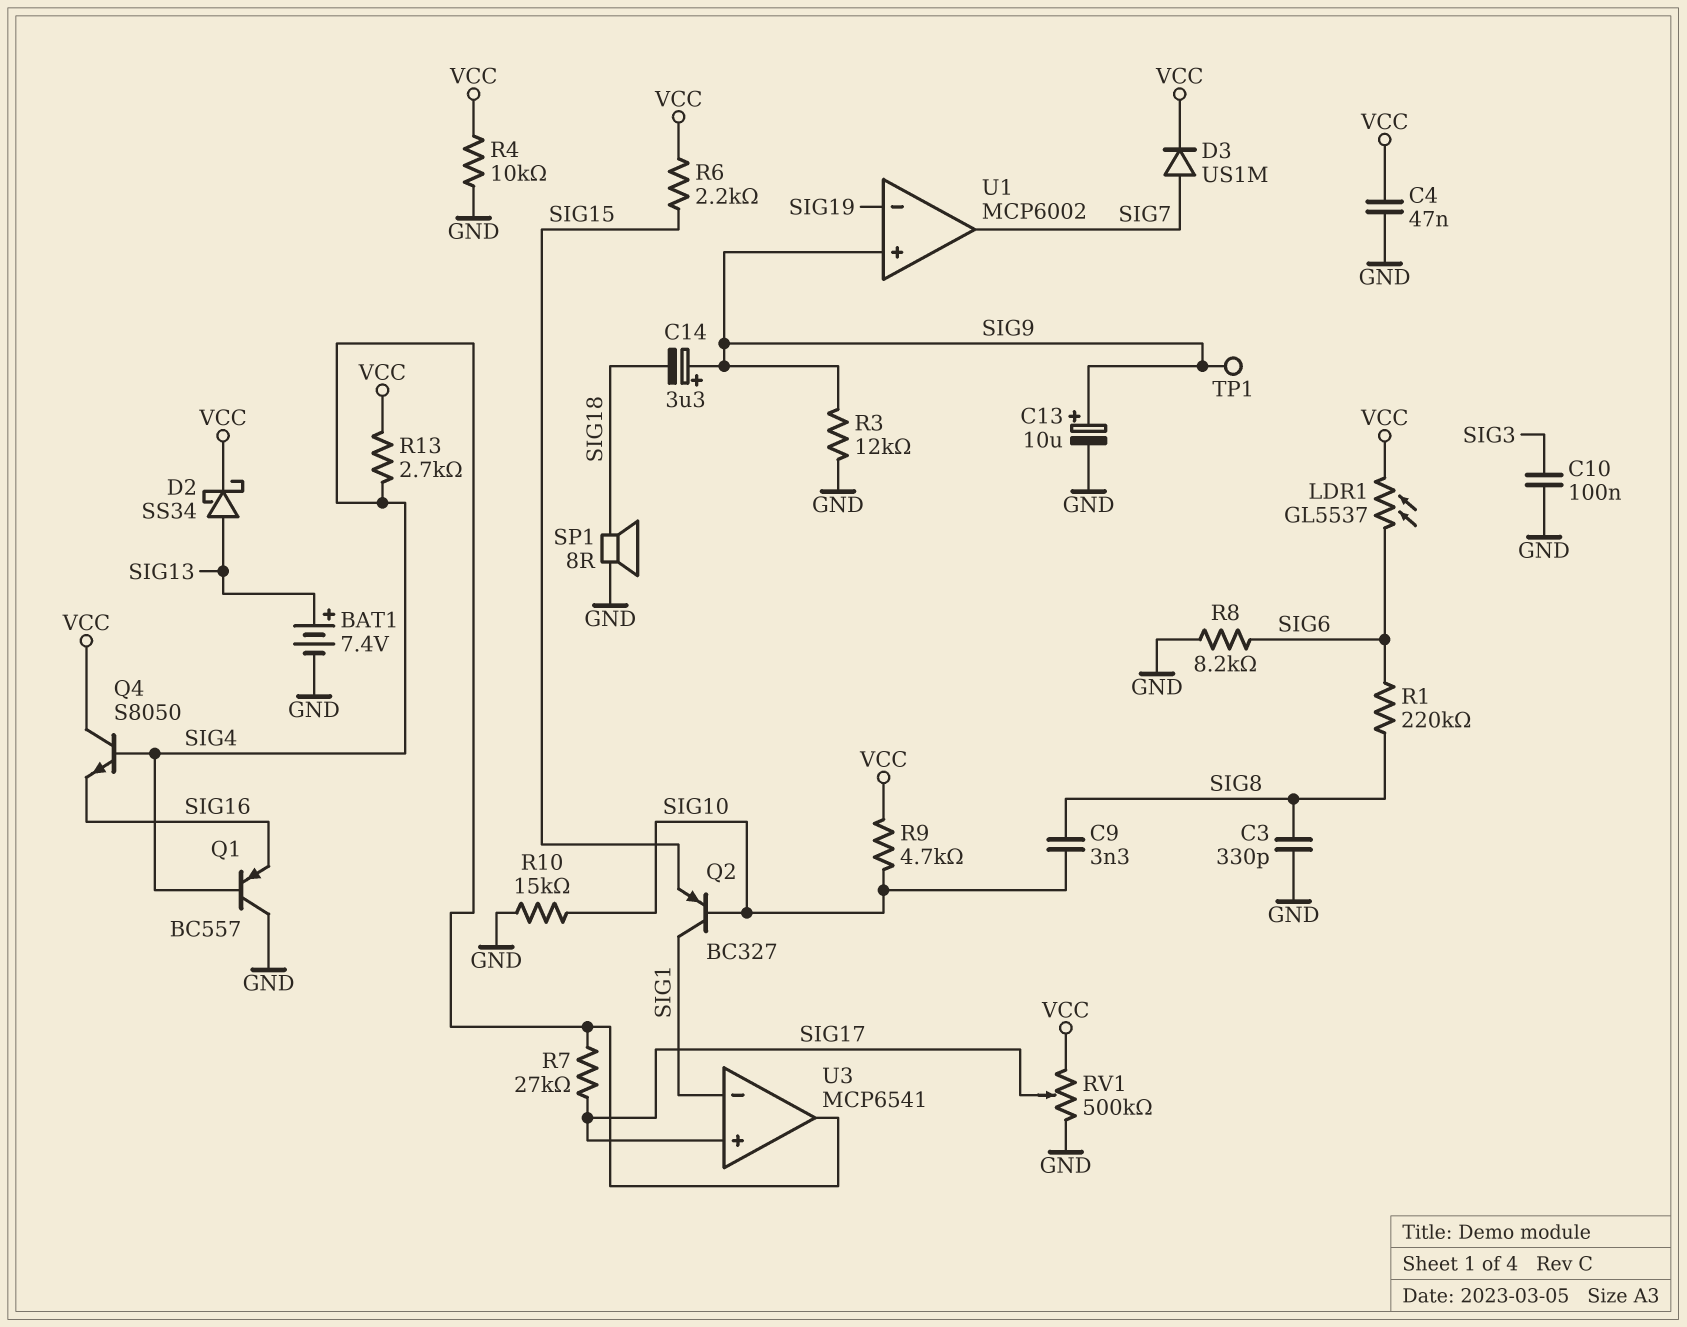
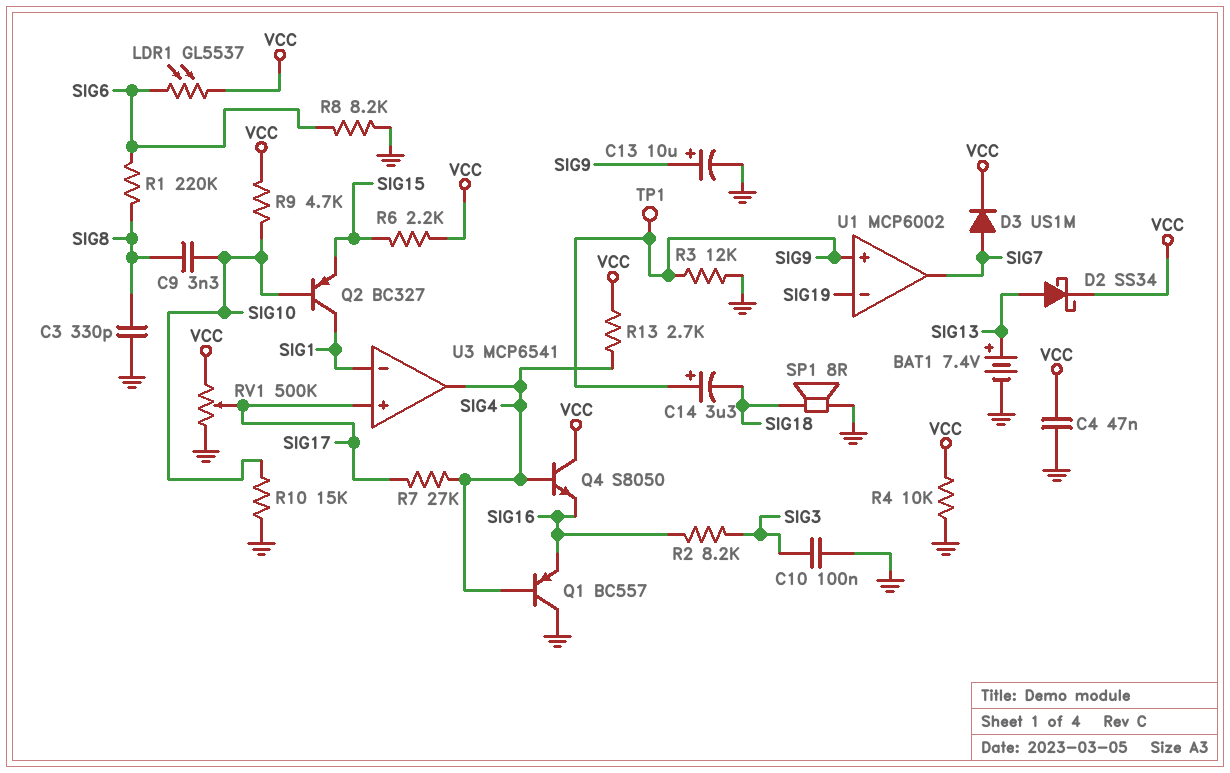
R2: none -> 8.2k (SIG3, SIG16)

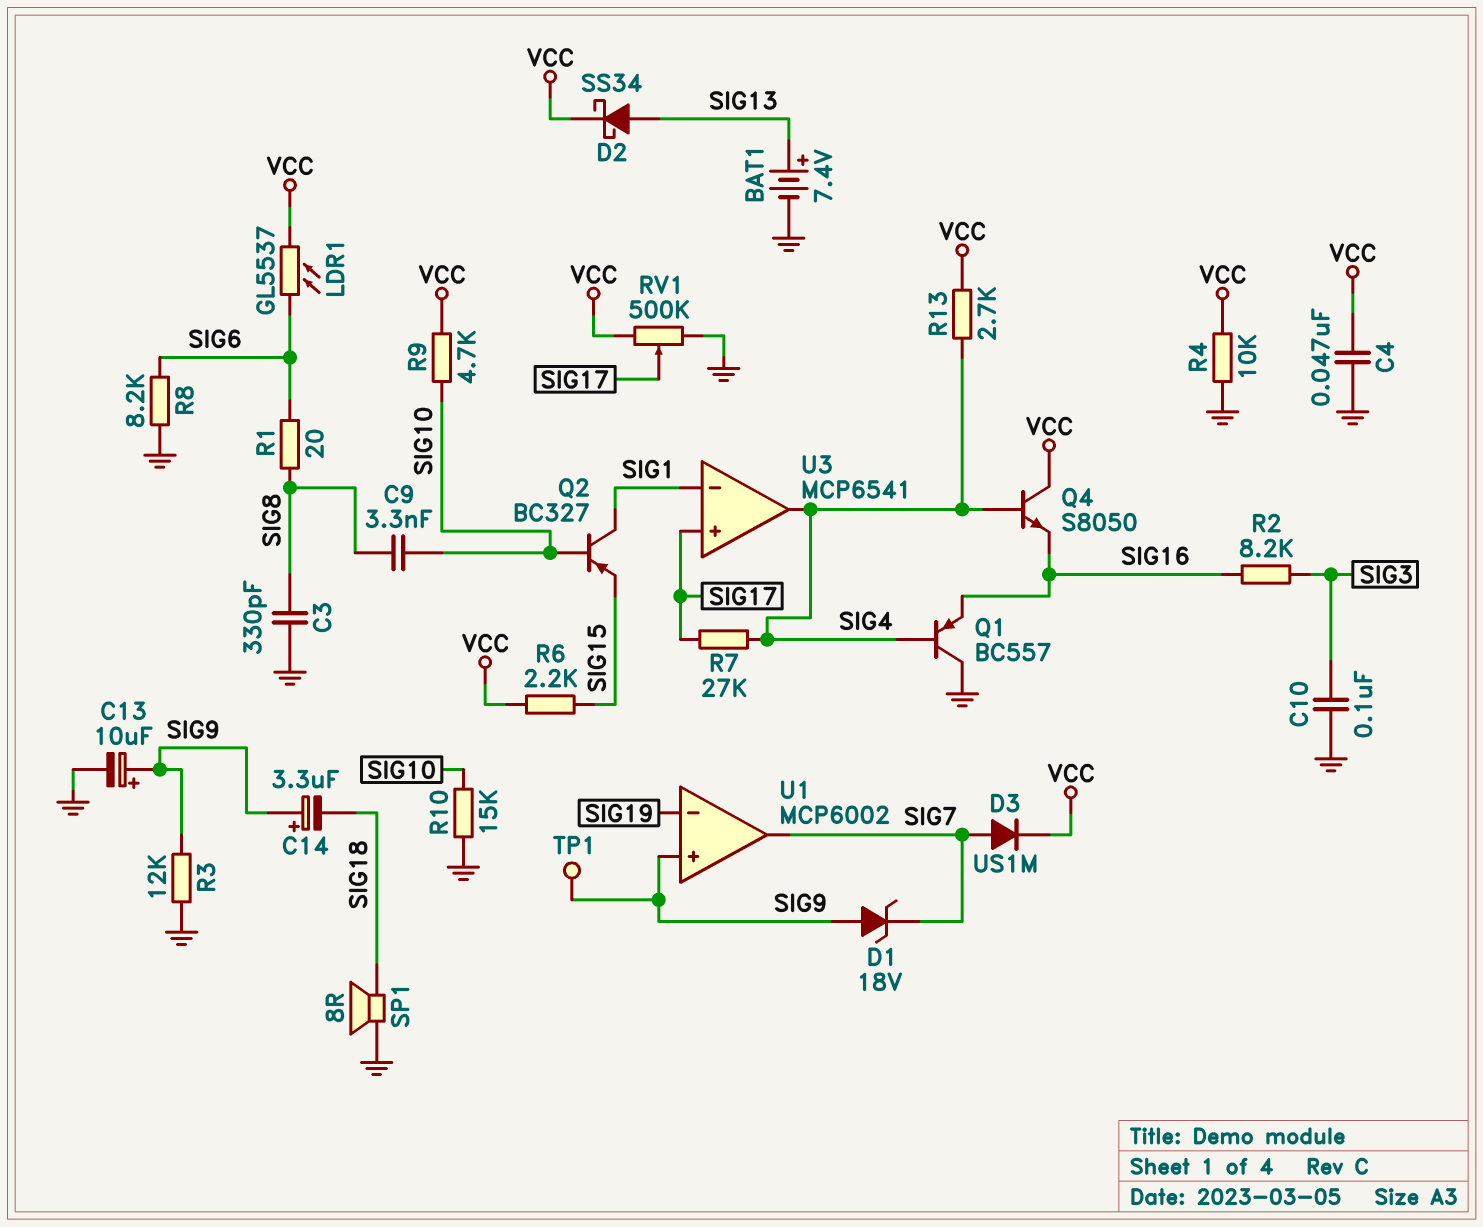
D1: none -> zener 18V (A SIG9, K SIG7)
R1: 220k (SIG6, SIG8) -> 20 (SIG6, SIG8)

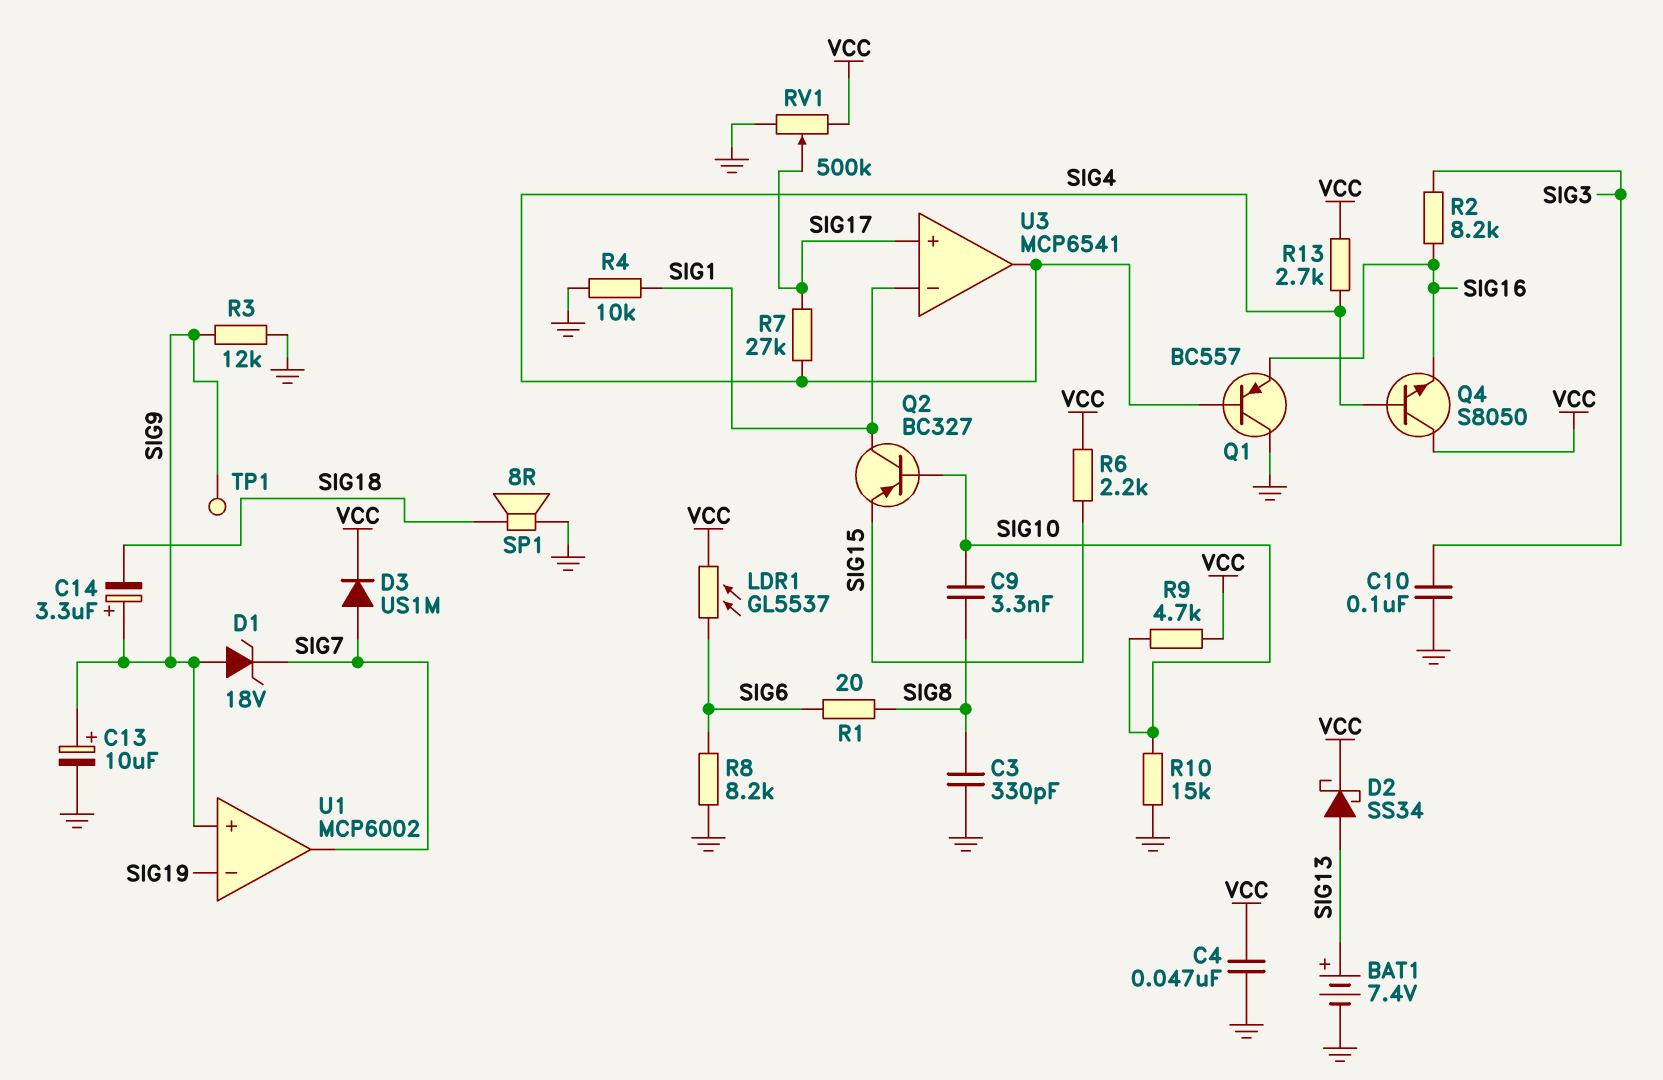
R4: 10k (GND, VCC) -> 10k (GND, SIG1)

